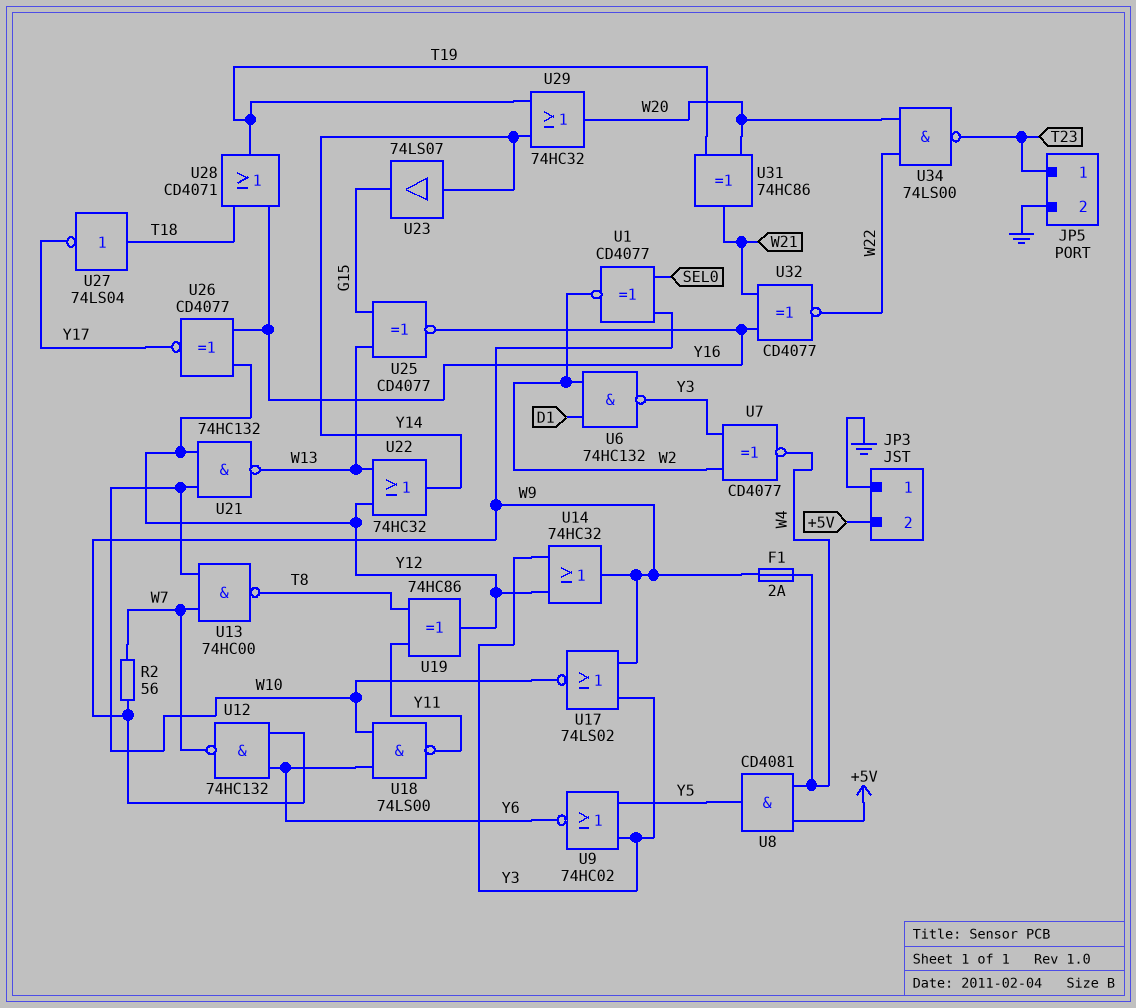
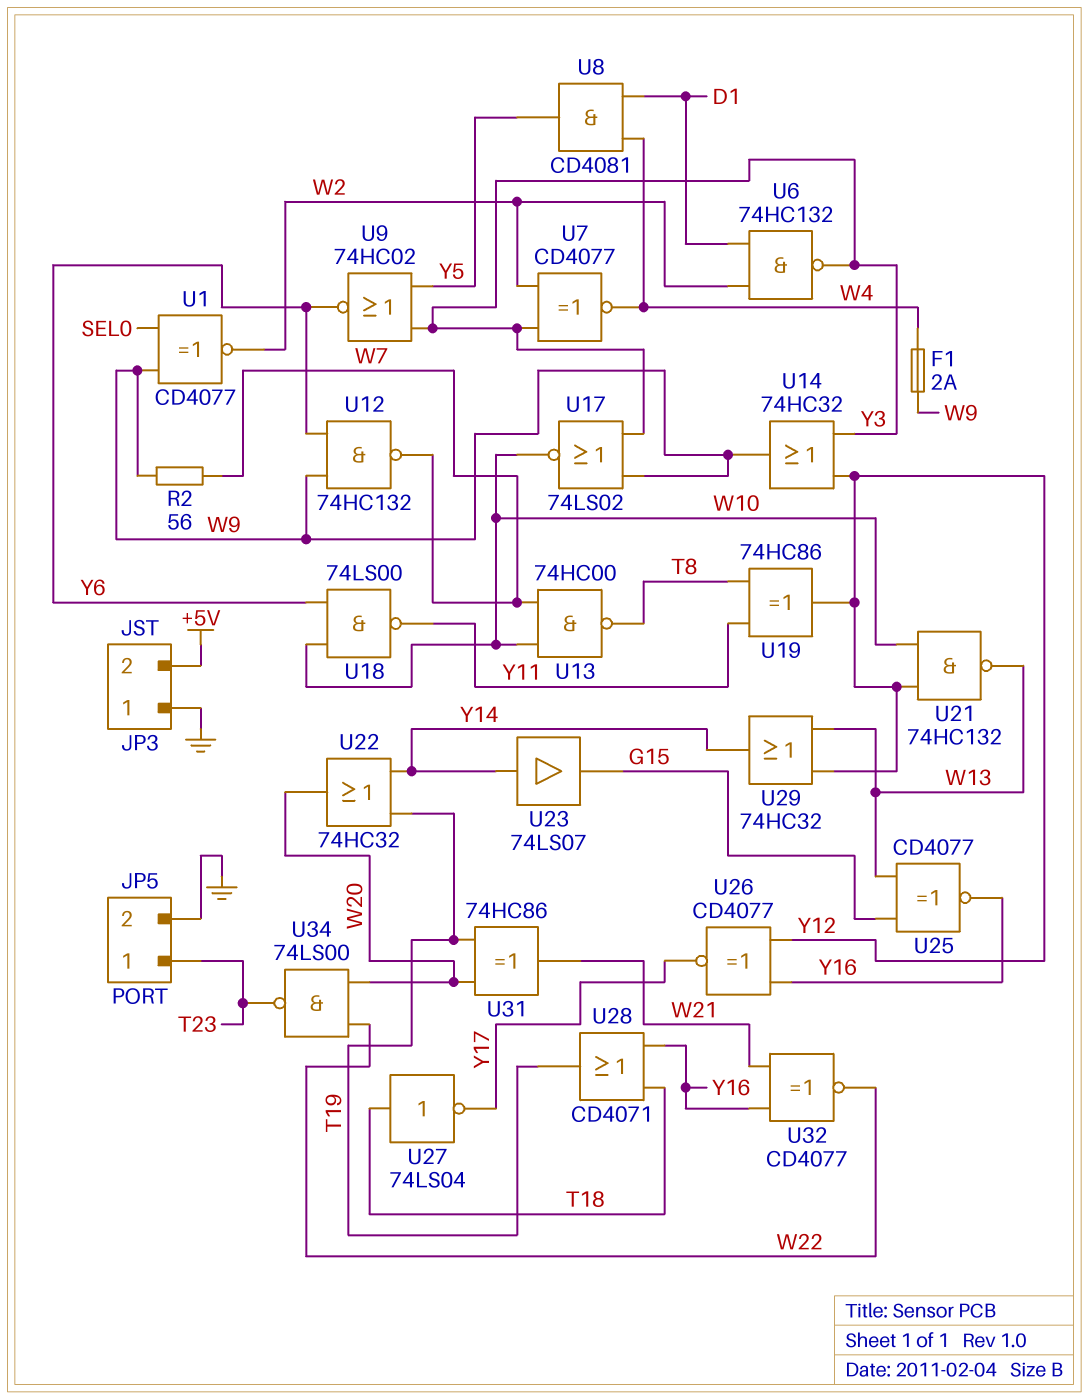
U8: AND CD4081 (in +5V, in W4, out Y5) -> AND CD4081 (in D1, in W4, out Y5)
U22: OR 74HC32 (in W13, in Y12, out Y14) -> OR 74HC32 (in T19, in Y14, out W20)
U29: OR 74HC32 (in T19, in Y14, out W20) -> OR 74HC32 (in W13, in Y12, out Y14)

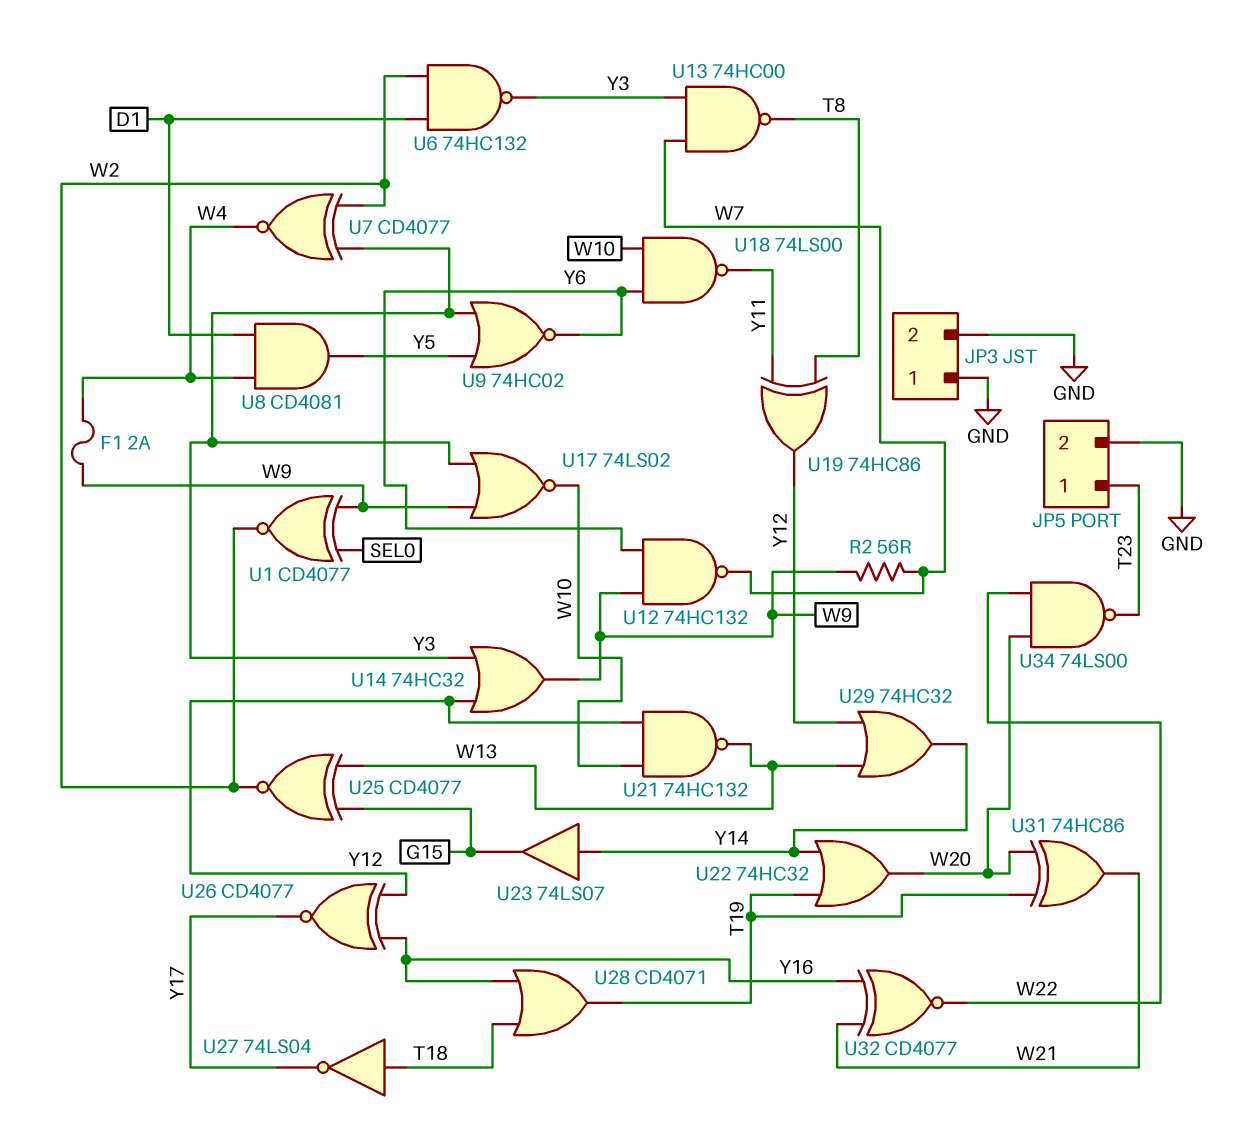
JP3 pin 2: +5V -> GND
U13: NAND 74HC00 (in W7, in W10, out T8) -> NAND 74HC00 (in W7, in Y3, out T8)
U25: XNOR CD4077 (in G15, in W13, out Y16) -> XNOR CD4077 (in G15, in W13, out W2)

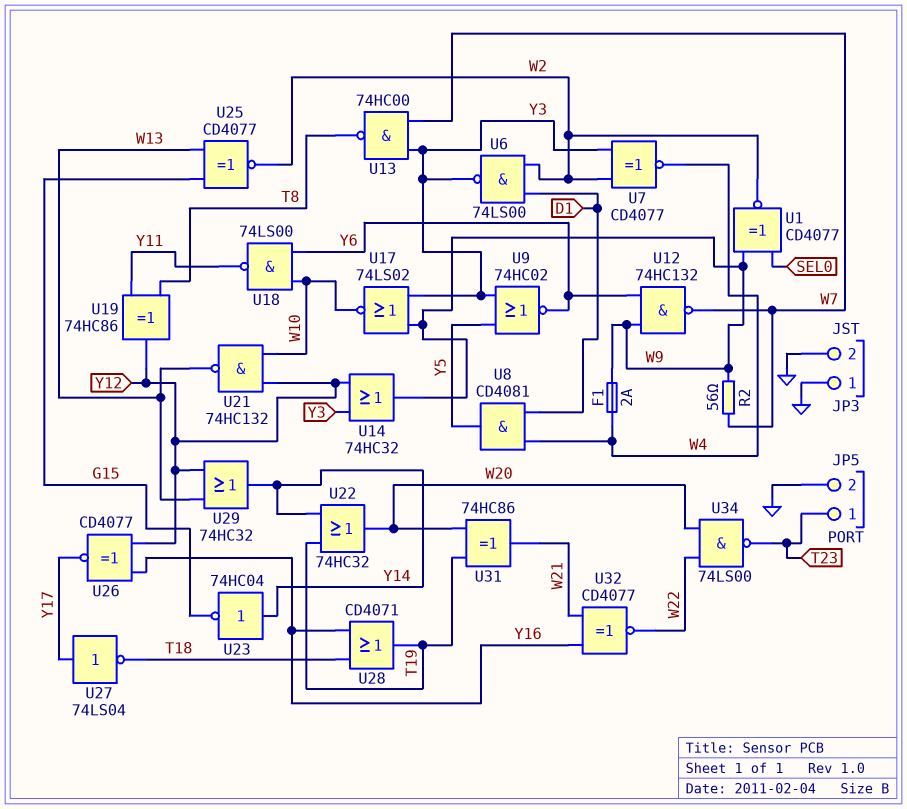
U6: NAND 74HC132 (in D1, in W2, out Y3) -> NAND 74LS00 (in D1, in W2, out Y3)
U23: buffer 74LS07 (in Y14, out G15) -> NOT 74HC04 (in Y14, out G15)
U27: NOT 74LS04 (in T18, out Y17) -> NOT 74LS04 (in Y17, out T18)

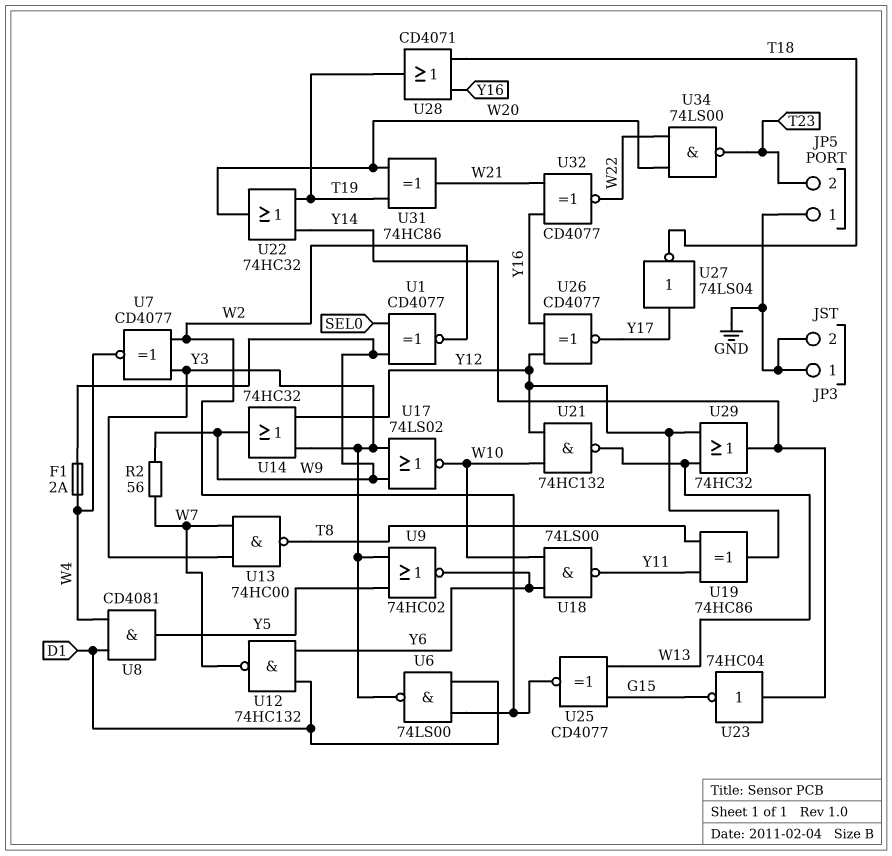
JP5 pin 1: T23 -> GND
JP5 pin 2: GND -> T23
U12: NAND 74HC132 (in W9, in Y6, out W7) -> NAND 74HC132 (in D1, in Y6, out W7)

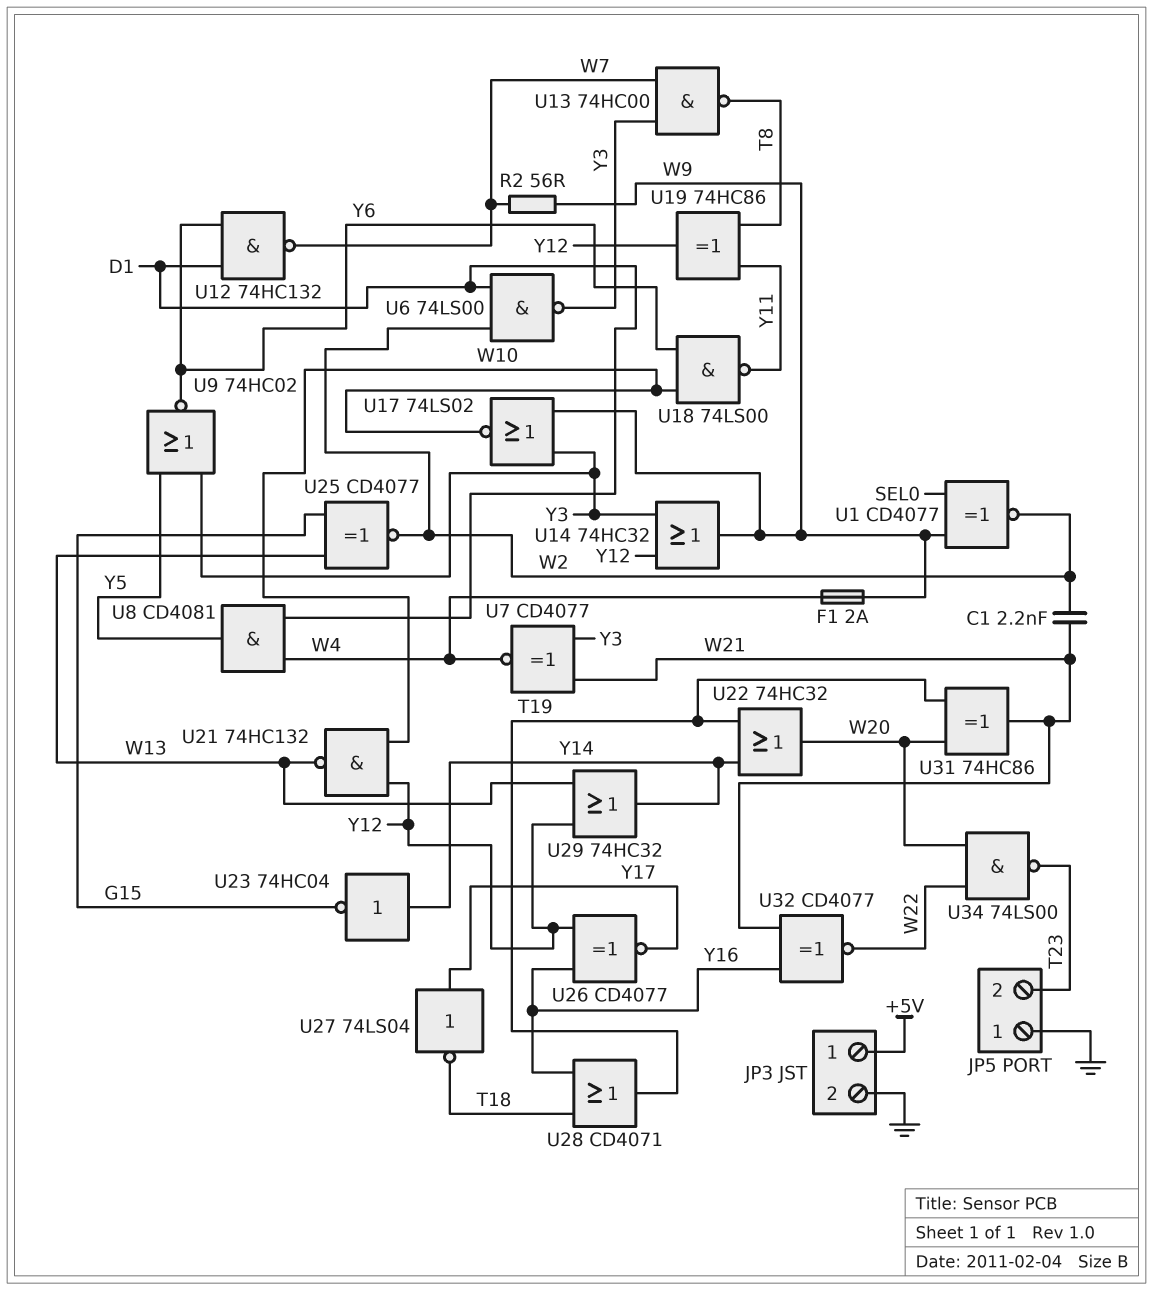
C1: none -> 2.2nF (W2, W21)
JP3 pin 1: GND -> +5V
U7: XNOR CD4077 (in W2, in Y3, out W4) -> XNOR CD4077 (in W21, in Y3, out W4)

